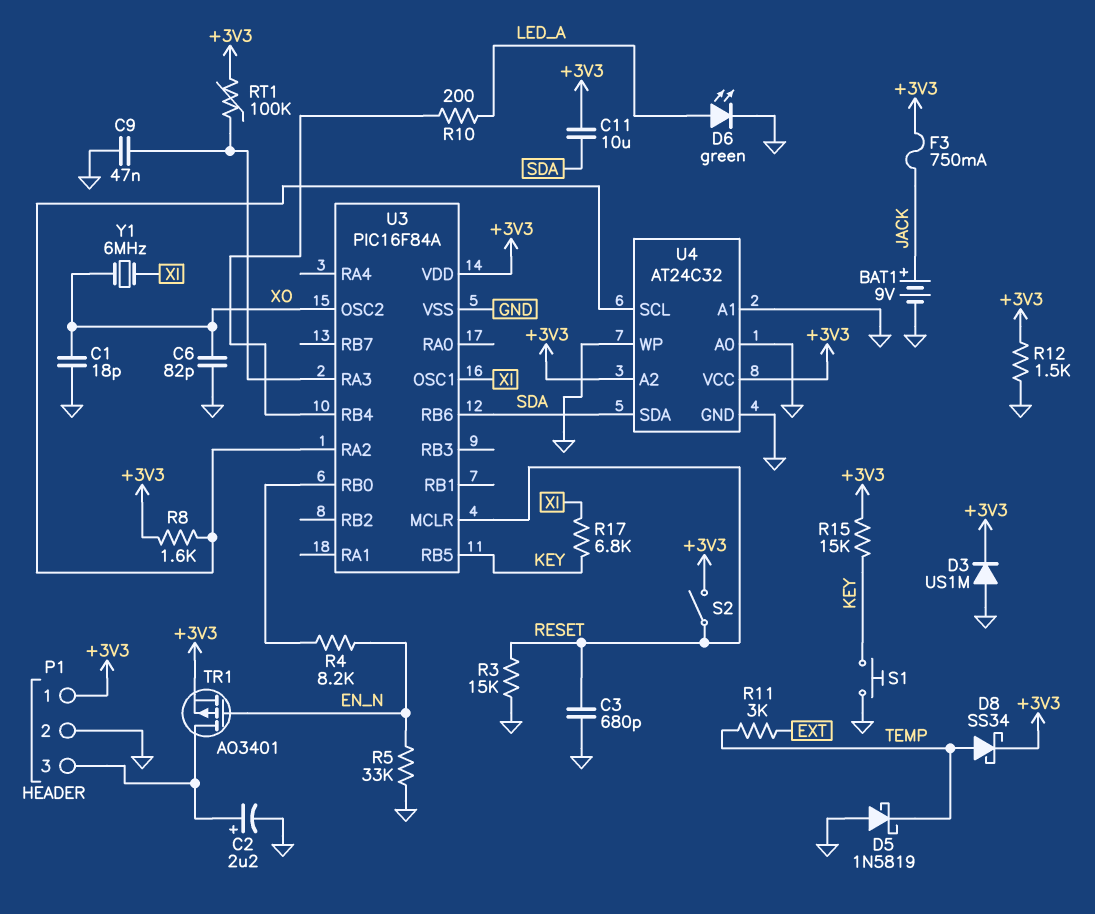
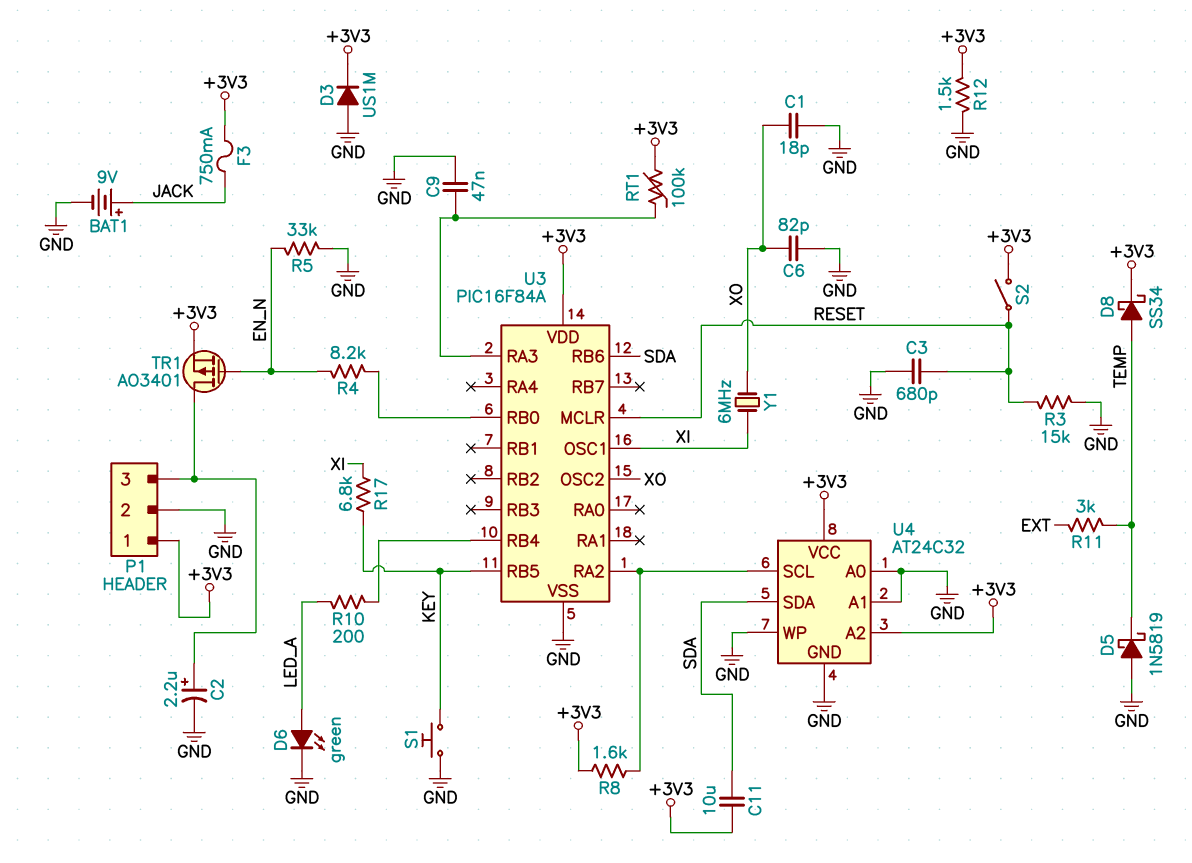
R15: 15k (+3V3, KEY) -> none

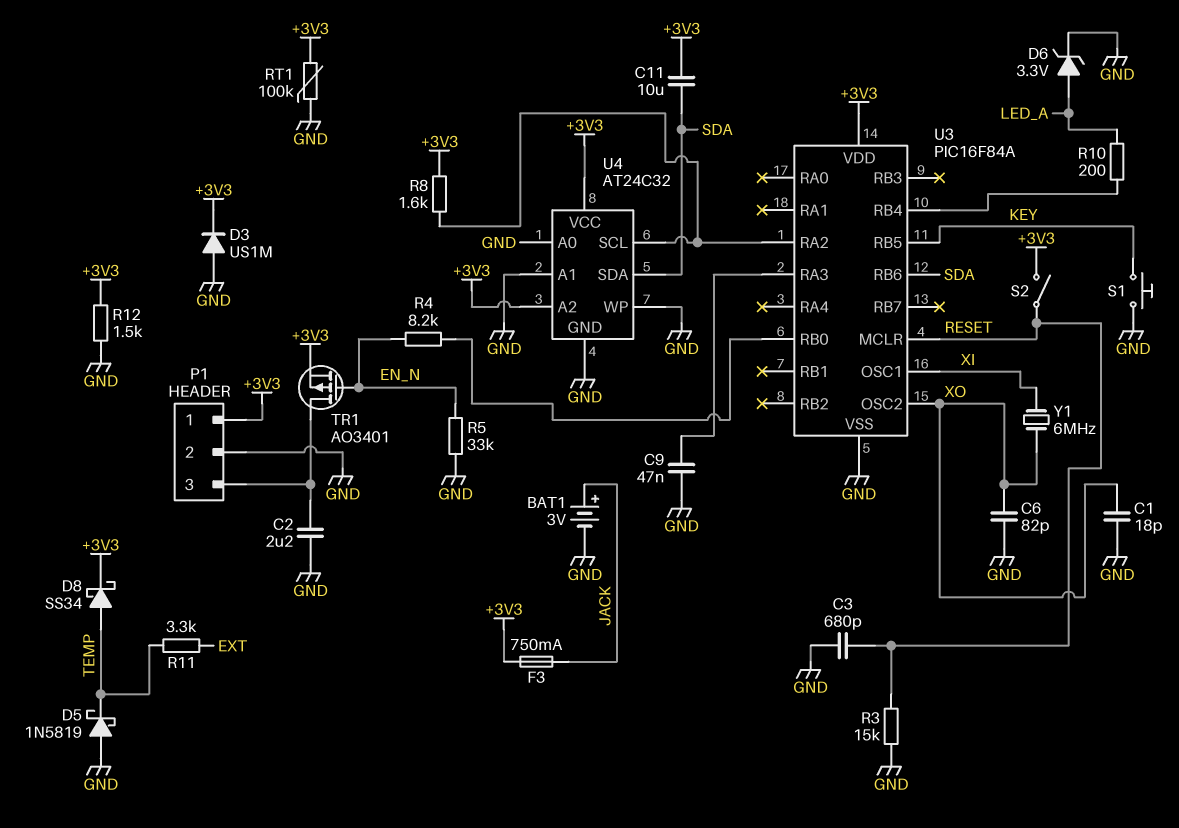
BAT1: 9V (plus JACK, minus GND) -> 3V (plus JACK, minus GND)
C2: 2.2uF (plus P1/3, minus GND) -> 2.2uF (GND, P1/3)
D6: LED green (A LED_A, K GND) -> zener 3.3V (A LED_A, K GND)
R11: 3k (EXT, TEMP) -> 3.3k (EXT, TEMP)
R17: 6.8k (KEY, XI) -> none
RT1: 100k (+3V3, U3/RA3) -> 100k (+3V3, GND)

